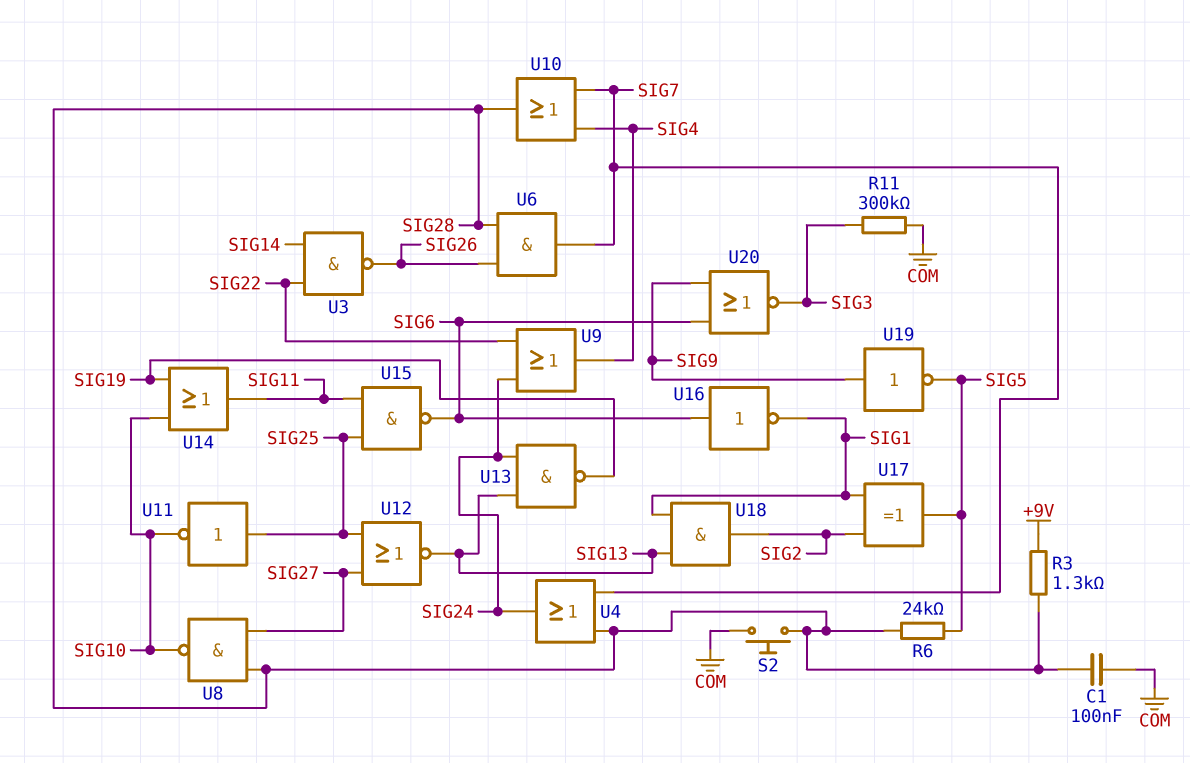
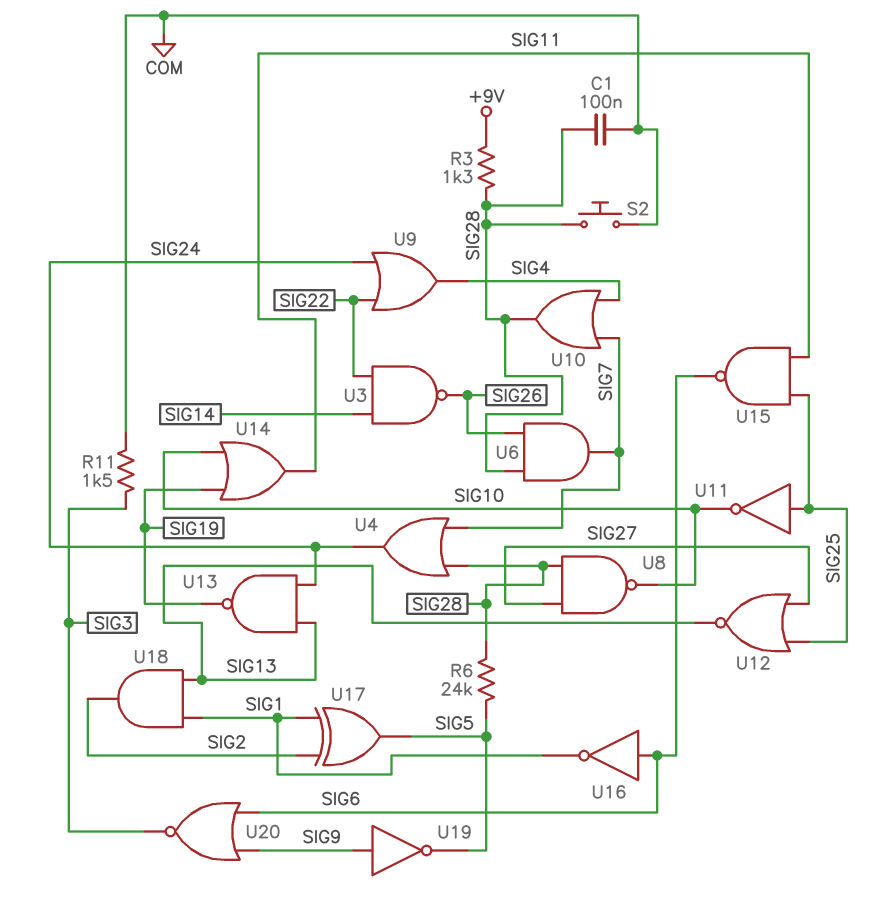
R11: 300k (COM, SIG3) -> 1.5k (COM, SIG3)

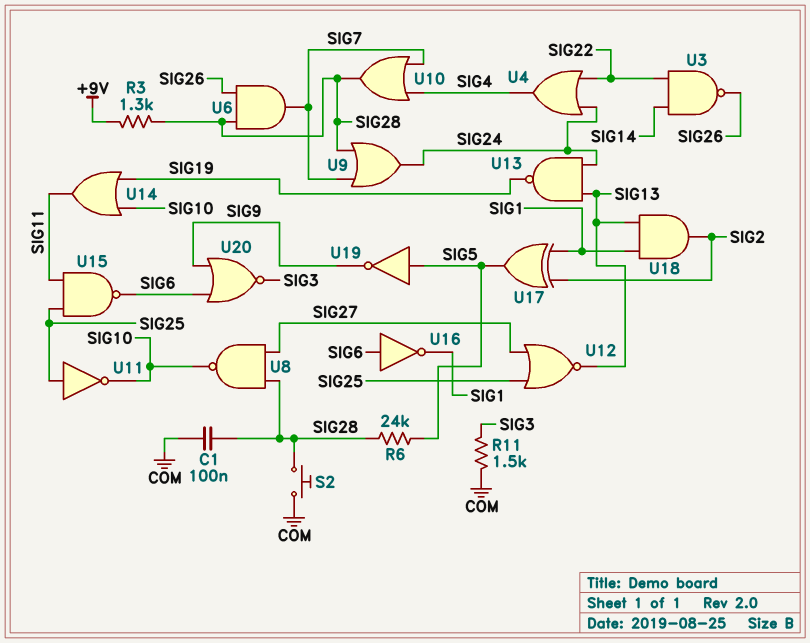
U4: OR (in SIG7, in SIG28, out SIG24) -> OR (in SIG22, in SIG24, out SIG4)
U9: OR (in SIG22, in SIG24, out SIG4) -> OR (in SIG7, in SIG28, out SIG24)
U19: NOT (in SIG9, out SIG5) -> NOT (in SIG5, out SIG9)

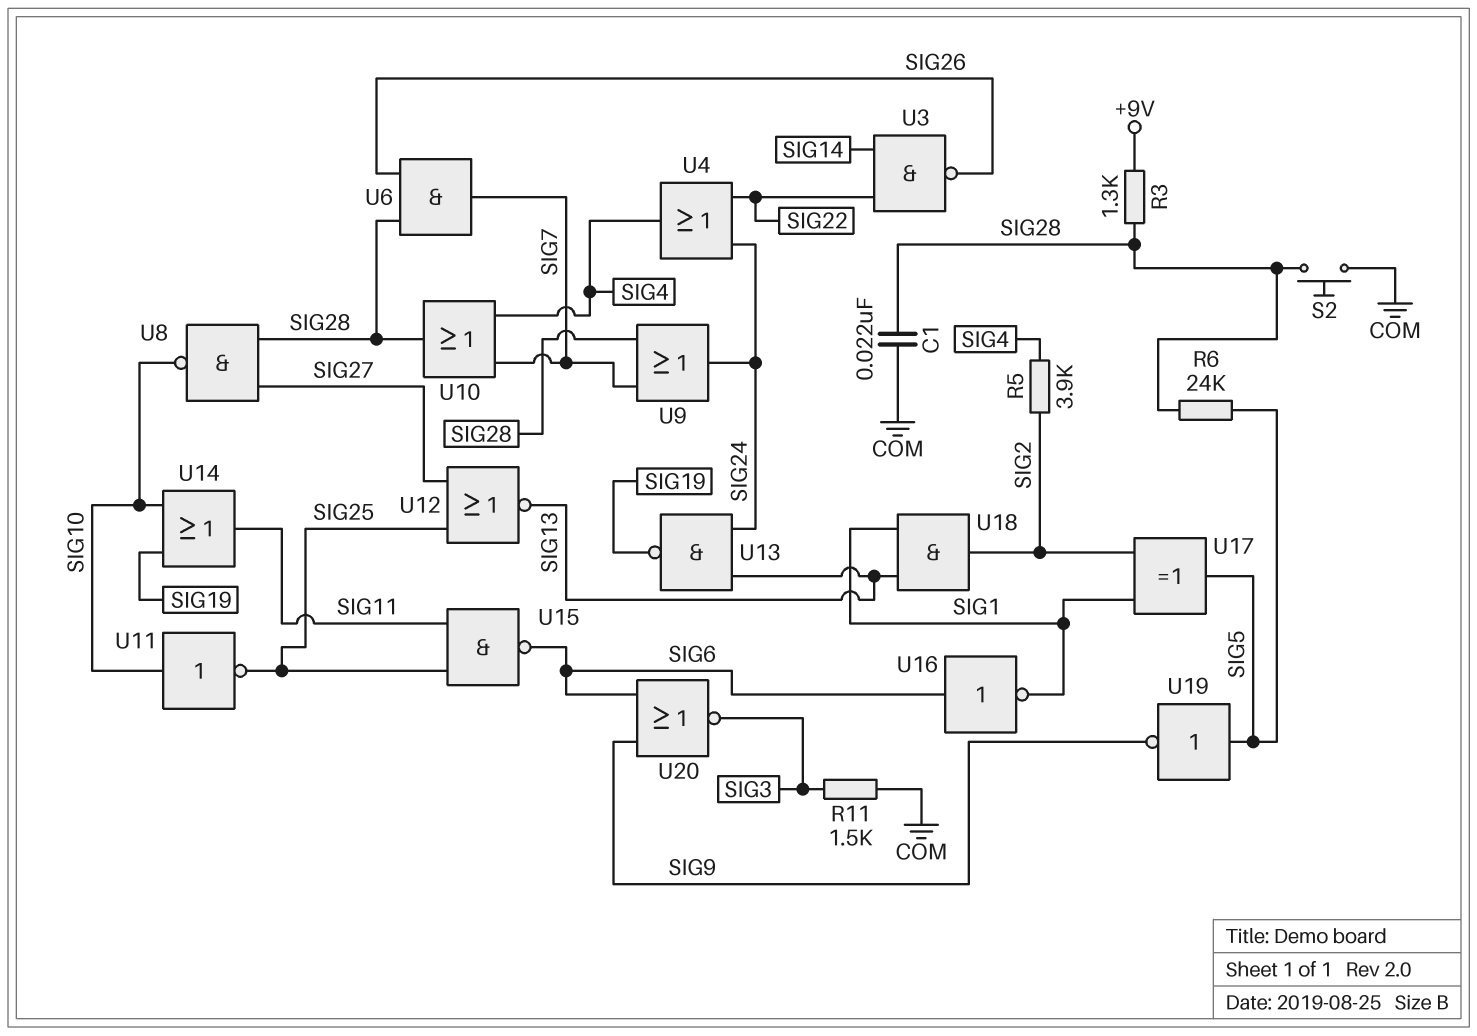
C1: 100nF (COM, SIG28) -> 22nF (COM, SIG28)
R5: none -> 3.9k (SIG2, SIG4)
U11: NOT (in SIG25, out SIG10) -> NOT (in SIG10, out SIG25)

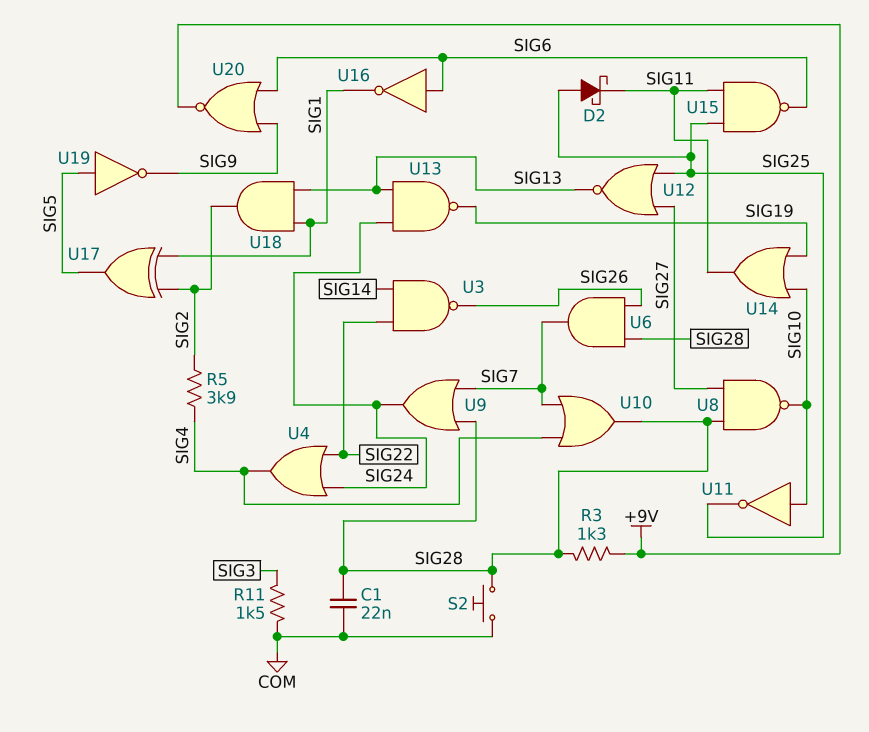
D2: none -> schottky (A SIG25, K SIG11)
R6: 24k (SIG5, SIG28) -> none
U20: NOR (in SIG6, in SIG9, out SIG3) -> NOR (in SIG6, in SIG9, out +9V)

